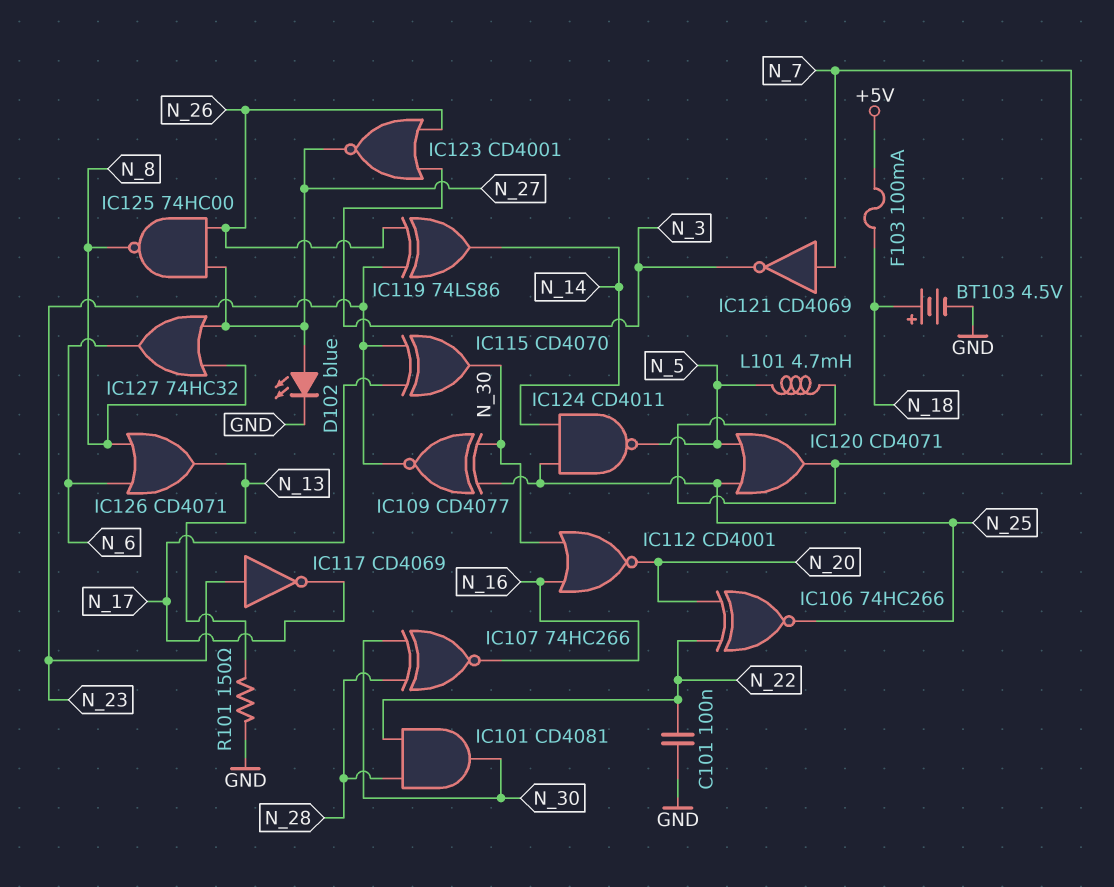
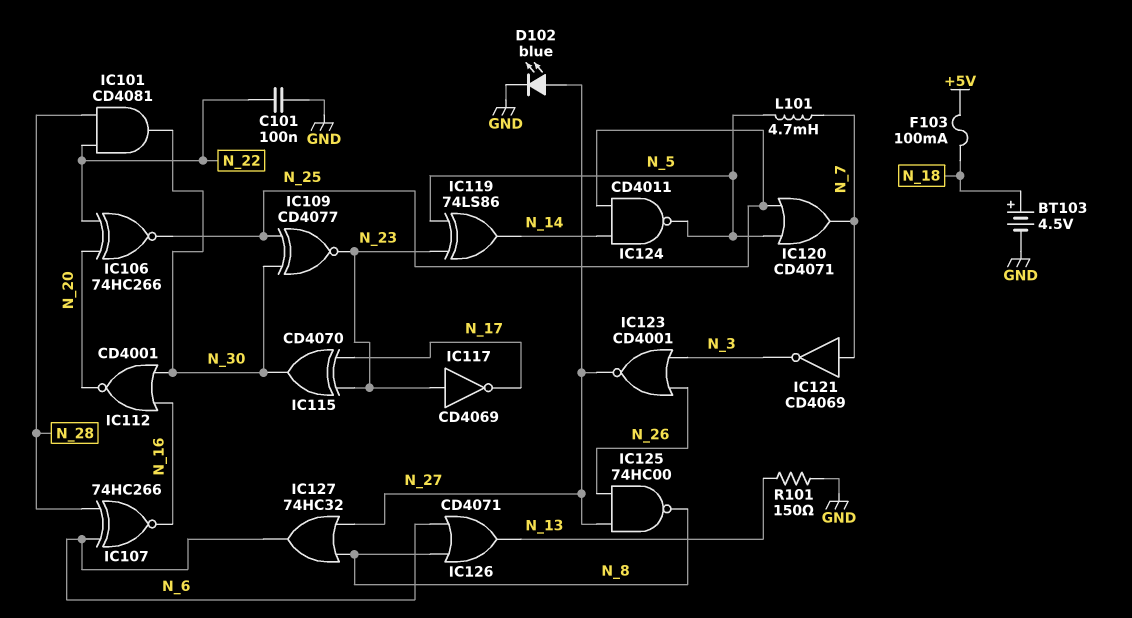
IC107: XNOR 74HC266 (in N_28, in N_30, out N_16) -> XNOR 74HC266 (in N_6, in N_28, out N_16)
IC119: XOR 74LS86 (in N_23, in N_26, out N_14) -> XOR 74LS86 (in N_5, in N_23, out N_14)

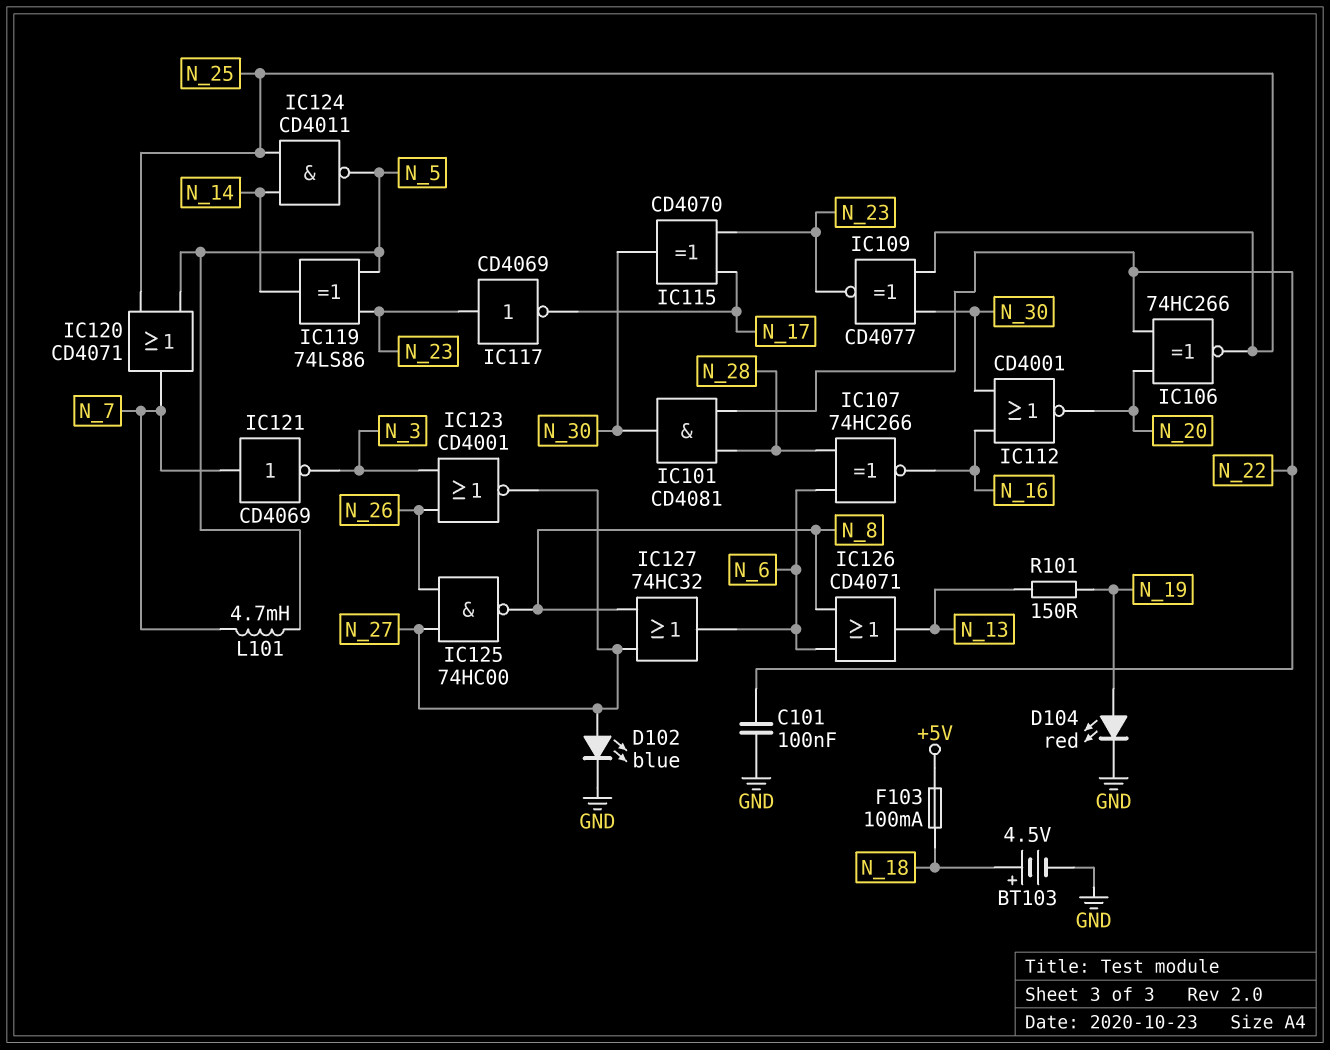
D104: none -> LED red (A N_19, K GND)
R101: 150 (GND, N_13) -> 150 (N_13, N_19)

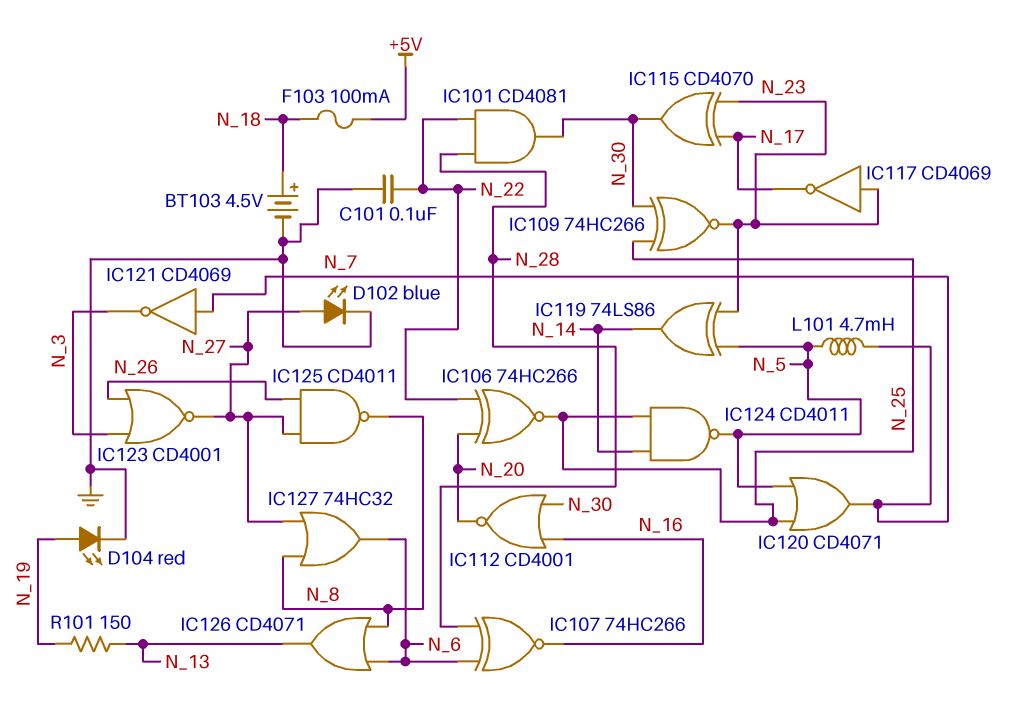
IC109: XNOR CD4077 (in N_25, in N_30, out N_23) -> XNOR 74HC266 (in N_25, in N_30, out N_23)
IC125: NAND 74HC00 (in N_26, in N_27, out N_8) -> NAND CD4011 (in N_26, in N_27, out N_8)

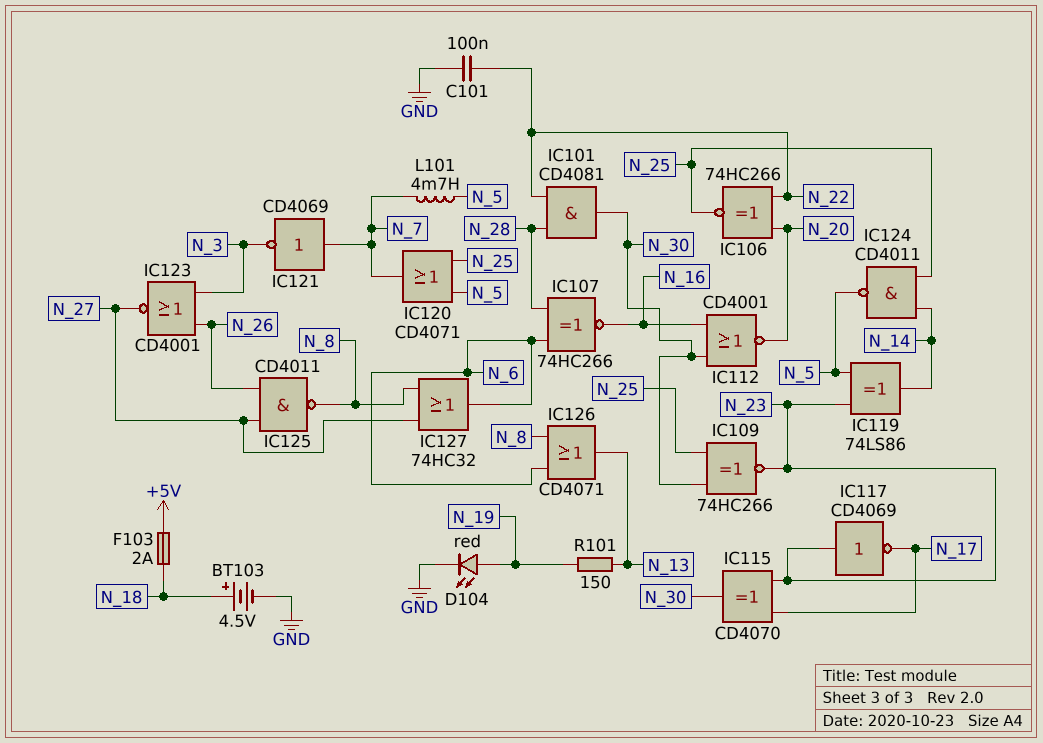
D102: LED blue (A N_27, K GND) -> none
F103: 100mA (+5V, N_18) -> 2A (+5V, N_18)

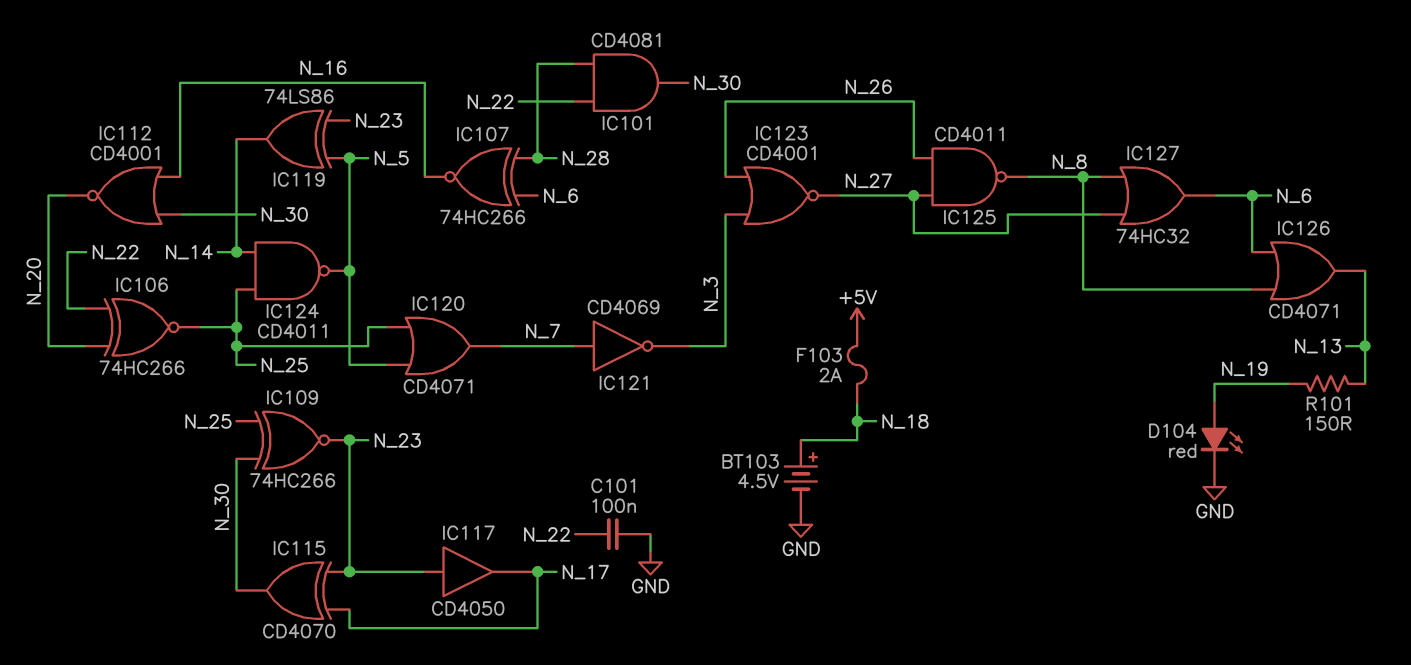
IC117: NOT CD4069 (in N_23, out N_17) -> buffer CD4050 (in N_23, out N_17)
L101: 4.7mH (N_5, N_7) -> none

